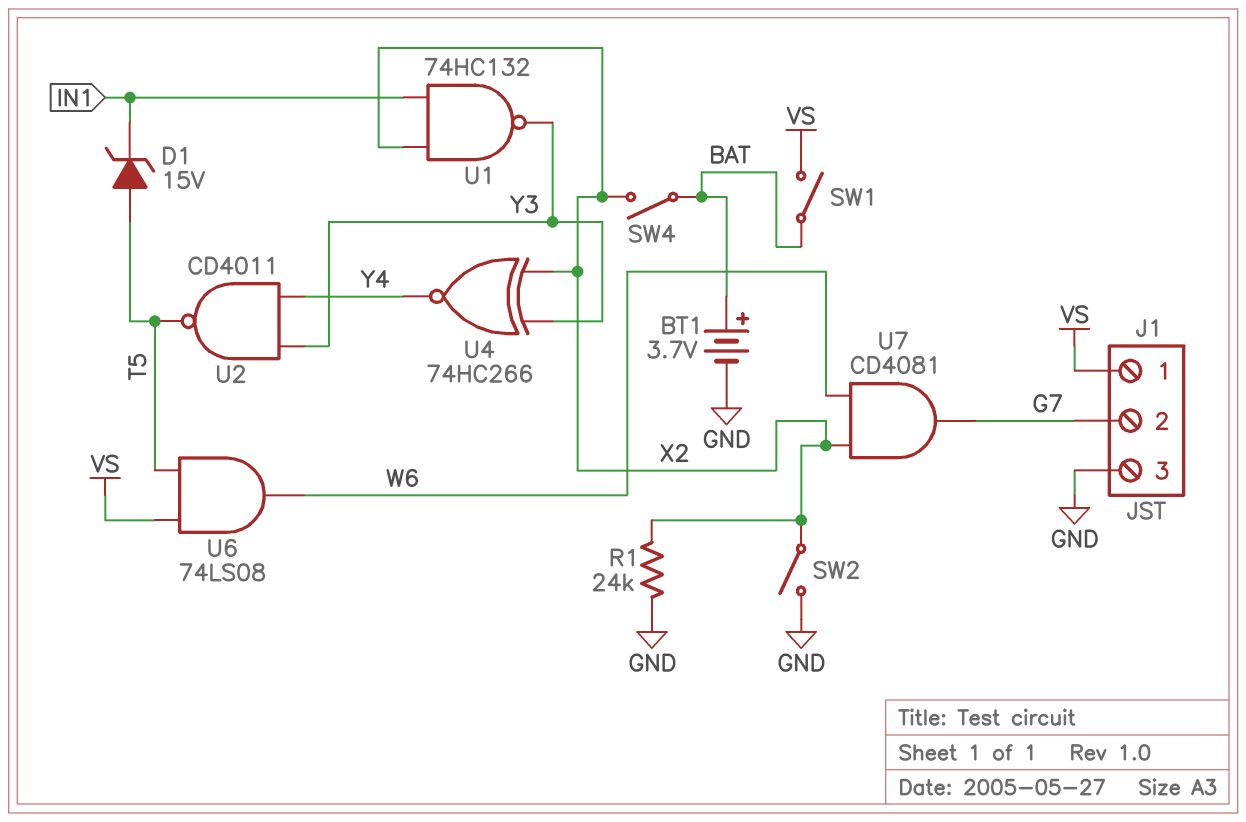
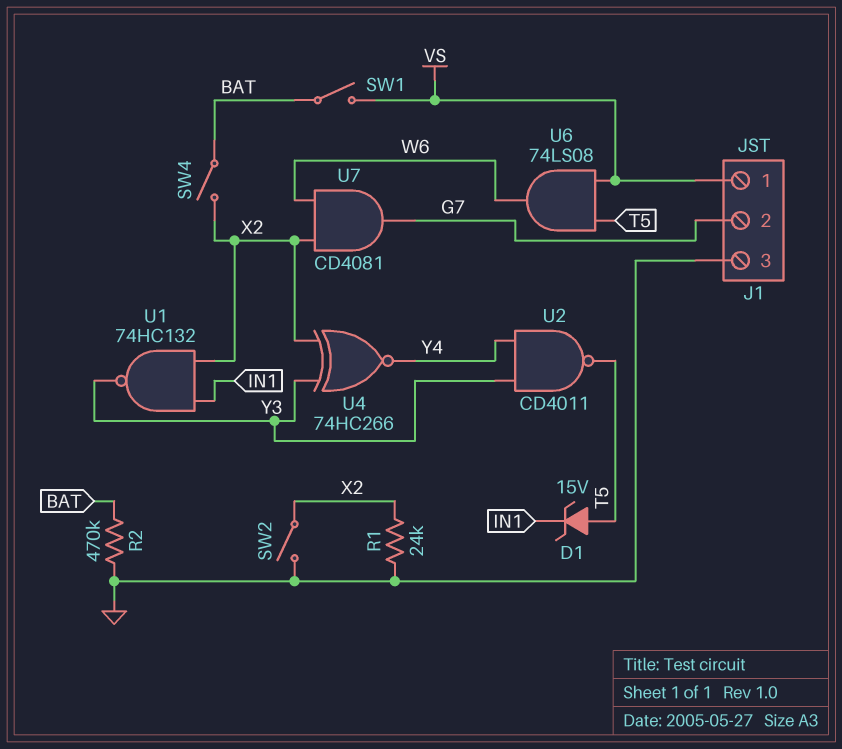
BT1: 3.7V (plus BAT, minus GND) -> none
R2: none -> 470k (BAT, GND)

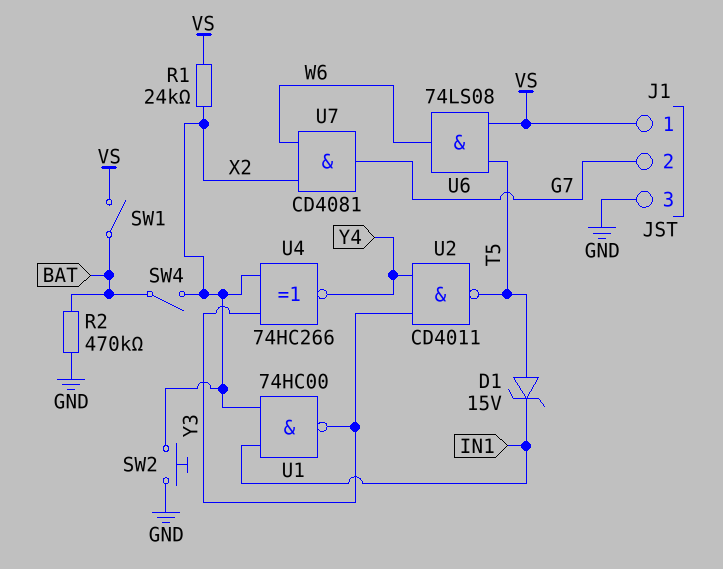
R1: 24k (GND, X2) -> 24k (VS, X2)
SW2: switch (GND, X2) -> button (GND, X2)
U1: NAND 74HC132 (in IN1, in X2, out Y3) -> NAND 74HC00 (in IN1, in X2, out Y3)

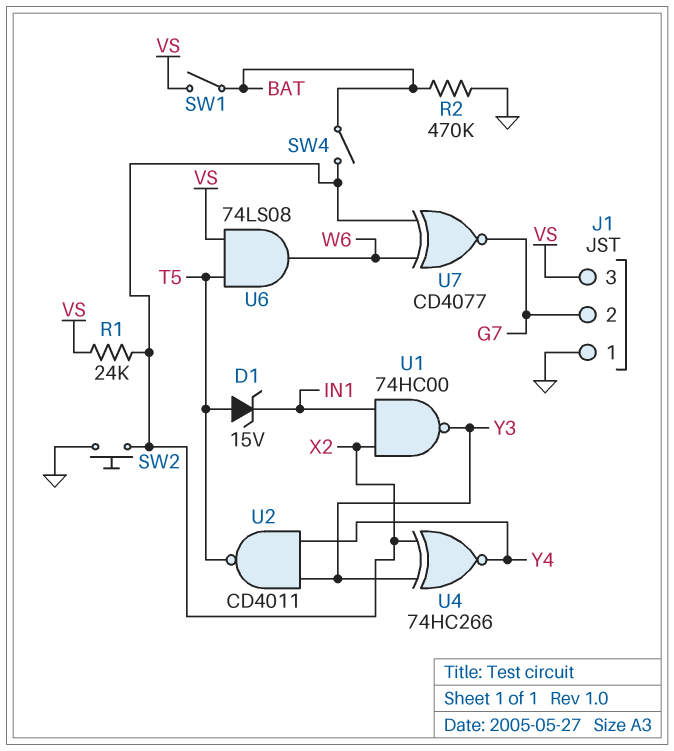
J1 pin 1: VS -> GND
J1 pin 3: GND -> VS
U7: AND CD4081 (in W6, in X2, out G7) -> XNOR CD4077 (in W6, in X2, out G7)

